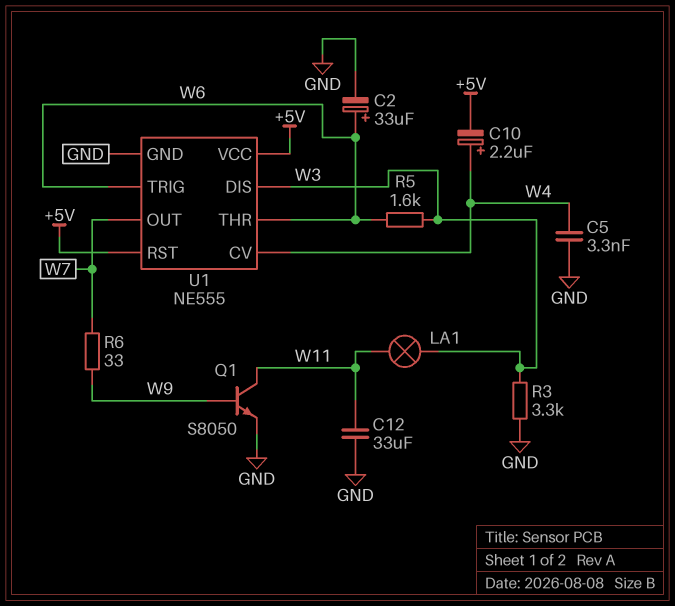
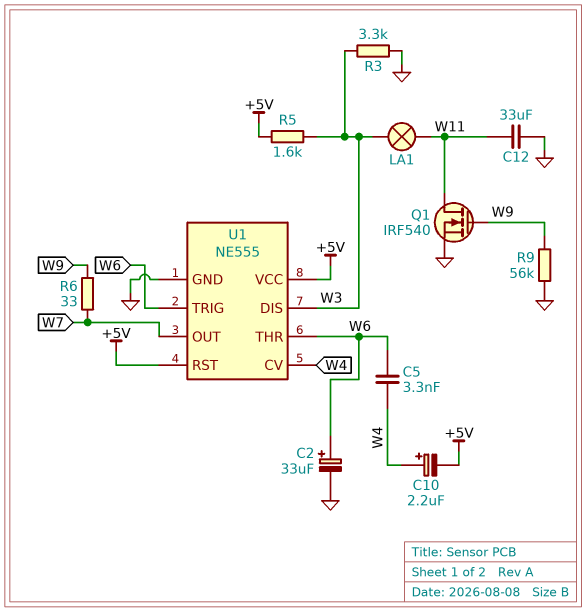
C5: 3.3nF (GND, W4) -> 3.3nF (W4, W6)
Q1: NPN S8050 (B W9, C W11, E GND) -> NMOS IRF540 (G W9, D W11, S GND)
R5: 1.6k (W3, W6) -> 1.6k (+5V, W3)
R9: none -> 56k (GND, W9)

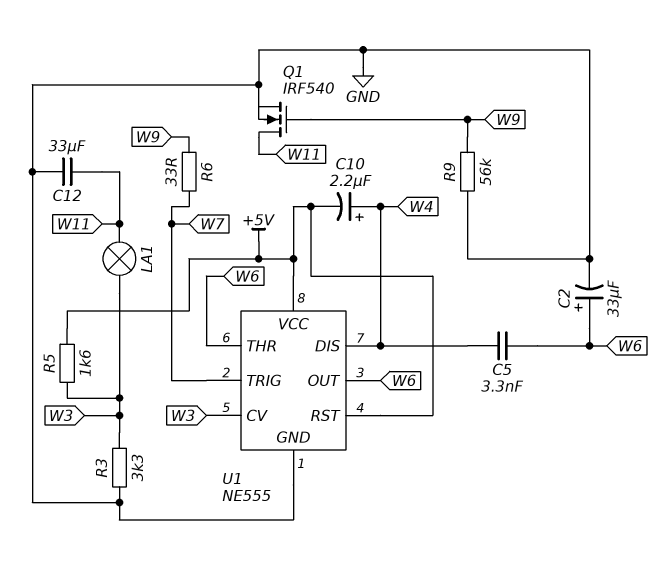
U1 pin CV: W4 -> W3
U1 pin DIS: W3 -> W4
U1 pin OUT: W7 -> W6
U1 pin TRIG: W6 -> W7

